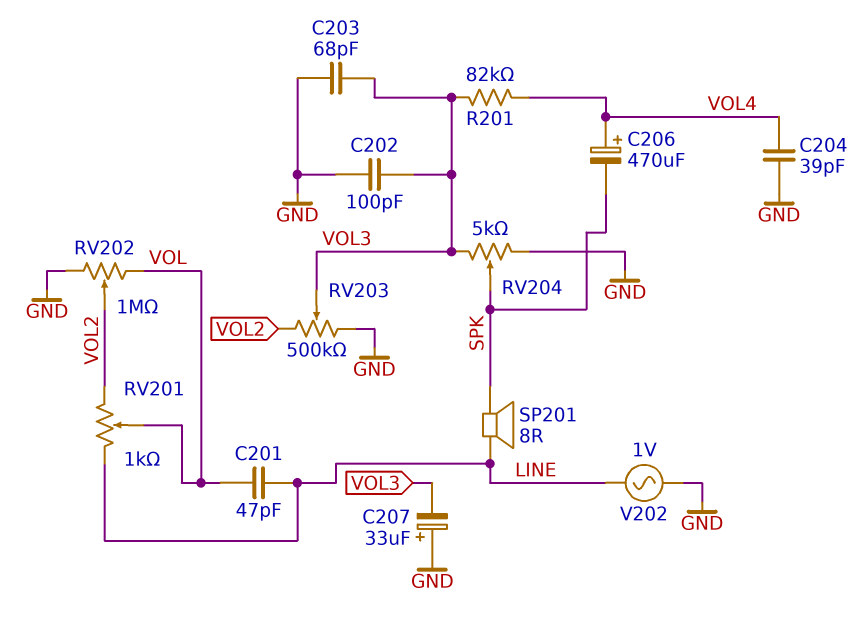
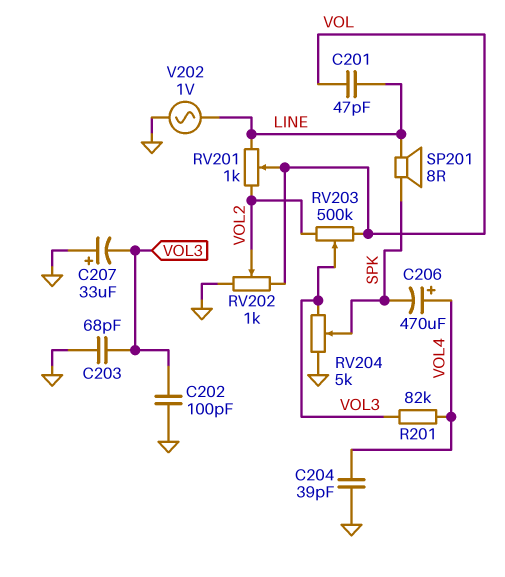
RV202: 1M (GND, VOL, wiper VOL2) -> 1k (GND, VOL, wiper VOL2)
RV203: 500k (GND, VOL2, wiper VOL3) -> 500k (VOL, VOL2, wiper VOL3)

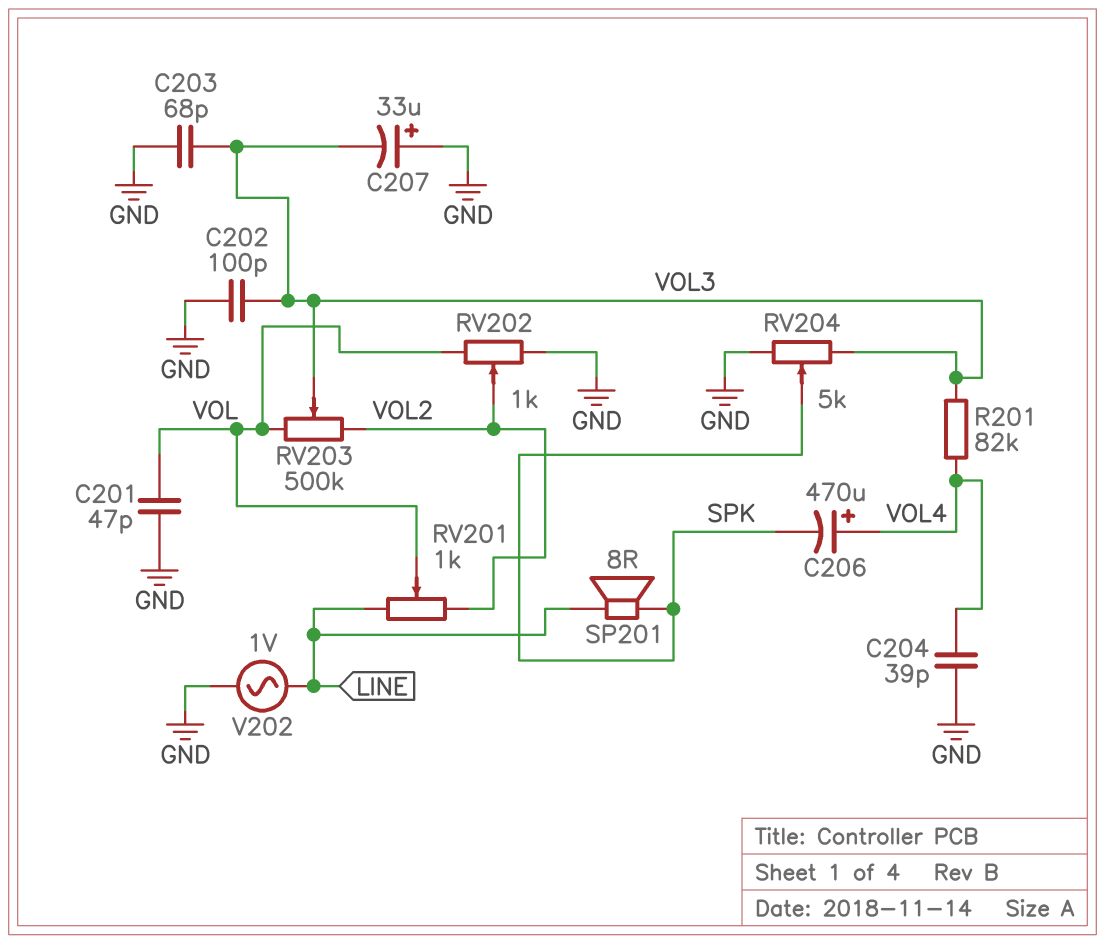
C201: 47pF (LINE, VOL) -> 47pF (GND, VOL)

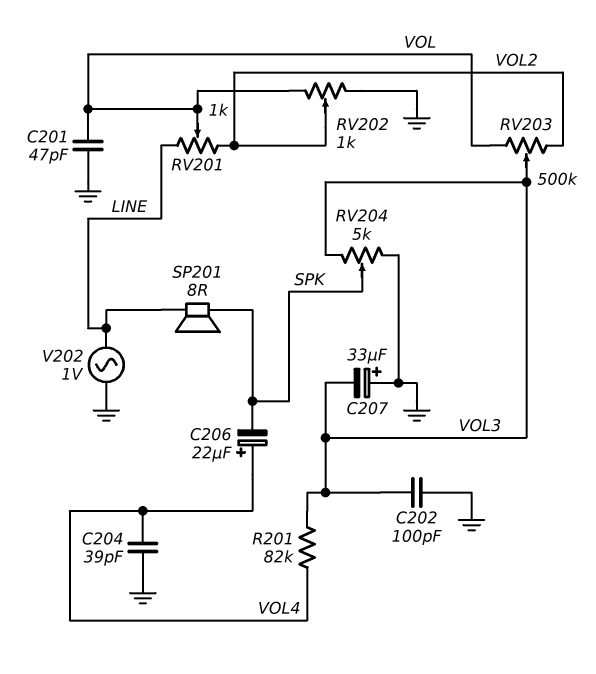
C203: 68pF (GND, VOL3) -> none
C206: 470uF (plus VOL4, minus SPK) -> 22uF (plus VOL4, minus SPK)

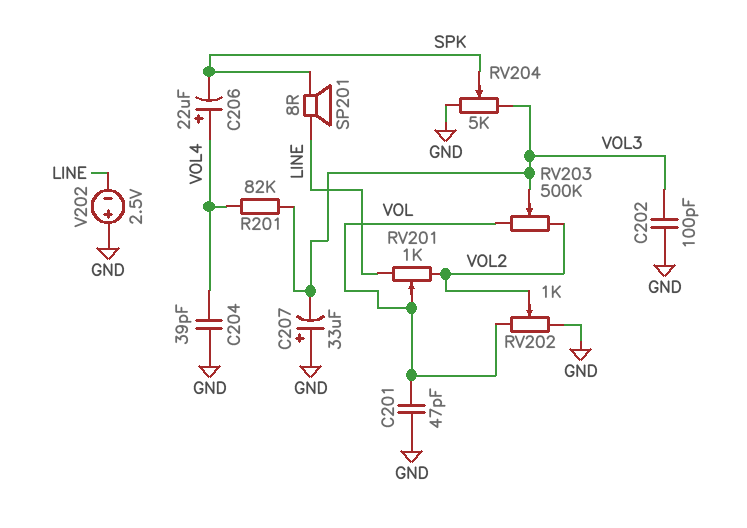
V202: AC 1V (GND, LINE) -> 2.5V (plus GND, minus LINE)

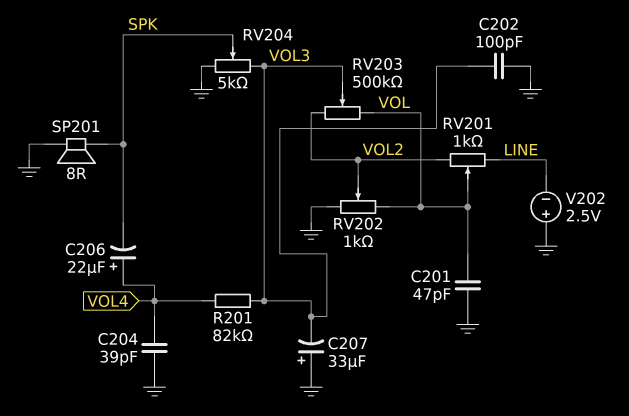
SP201: speaker 8R (LINE, SPK) -> speaker 8R (GND, SPK)

